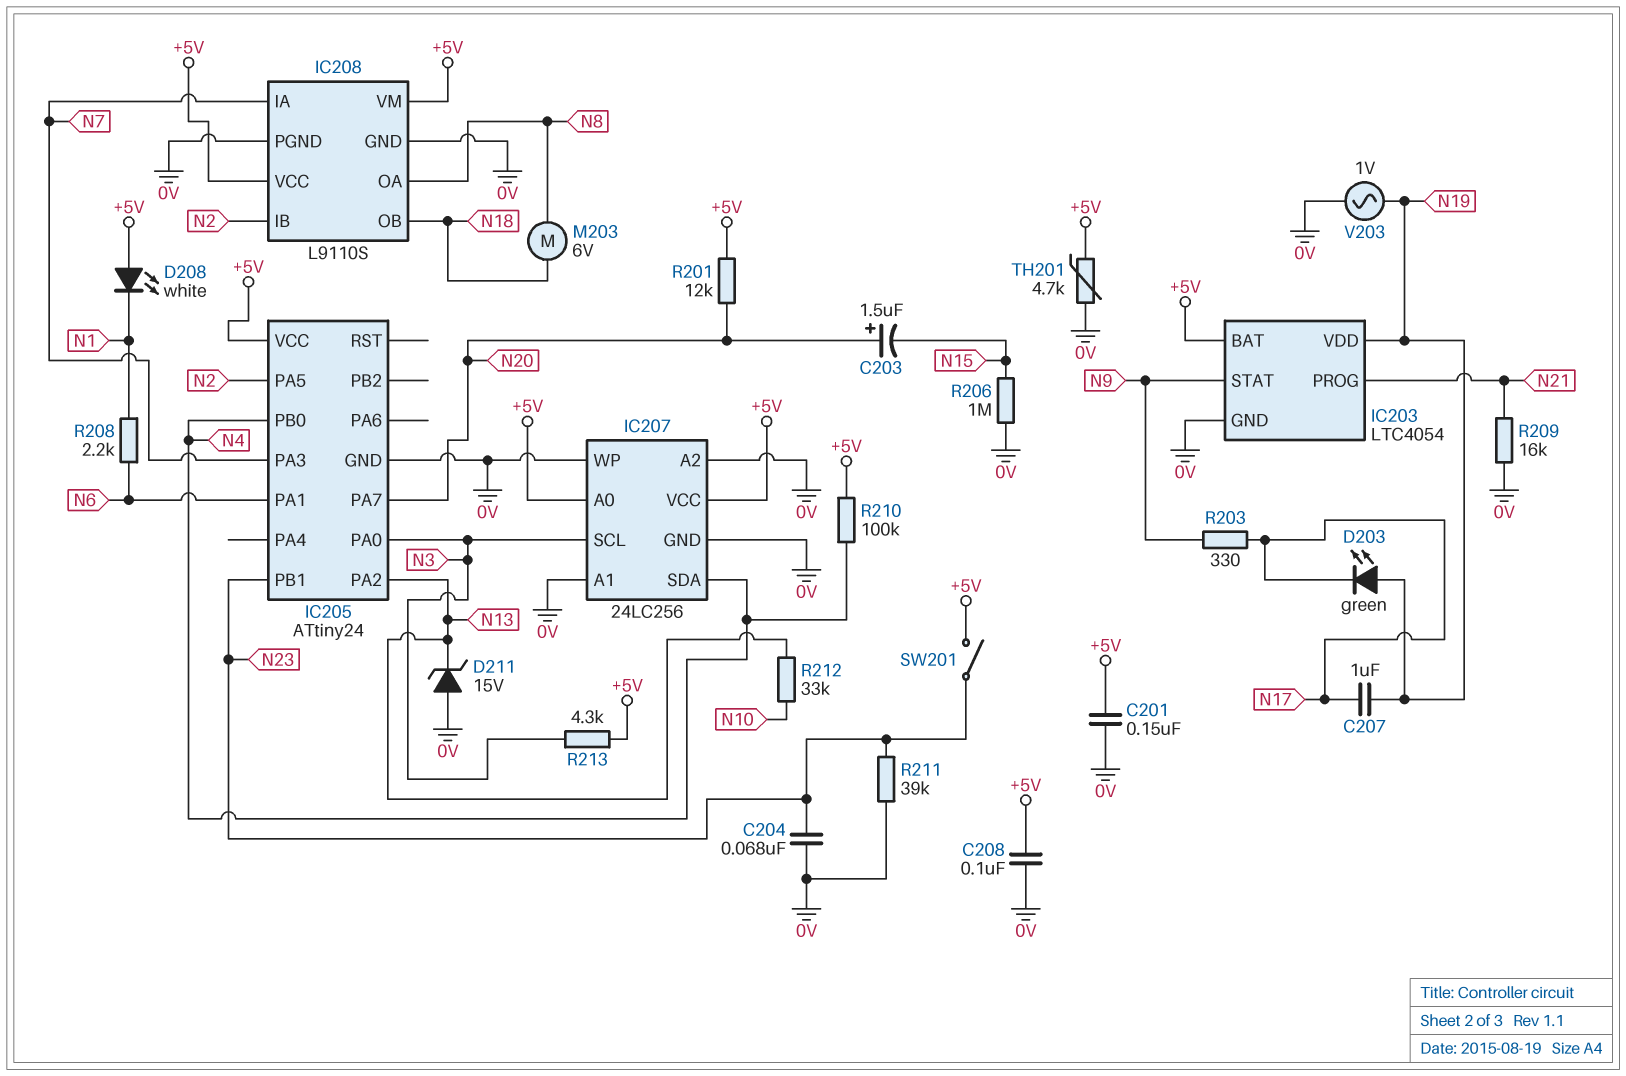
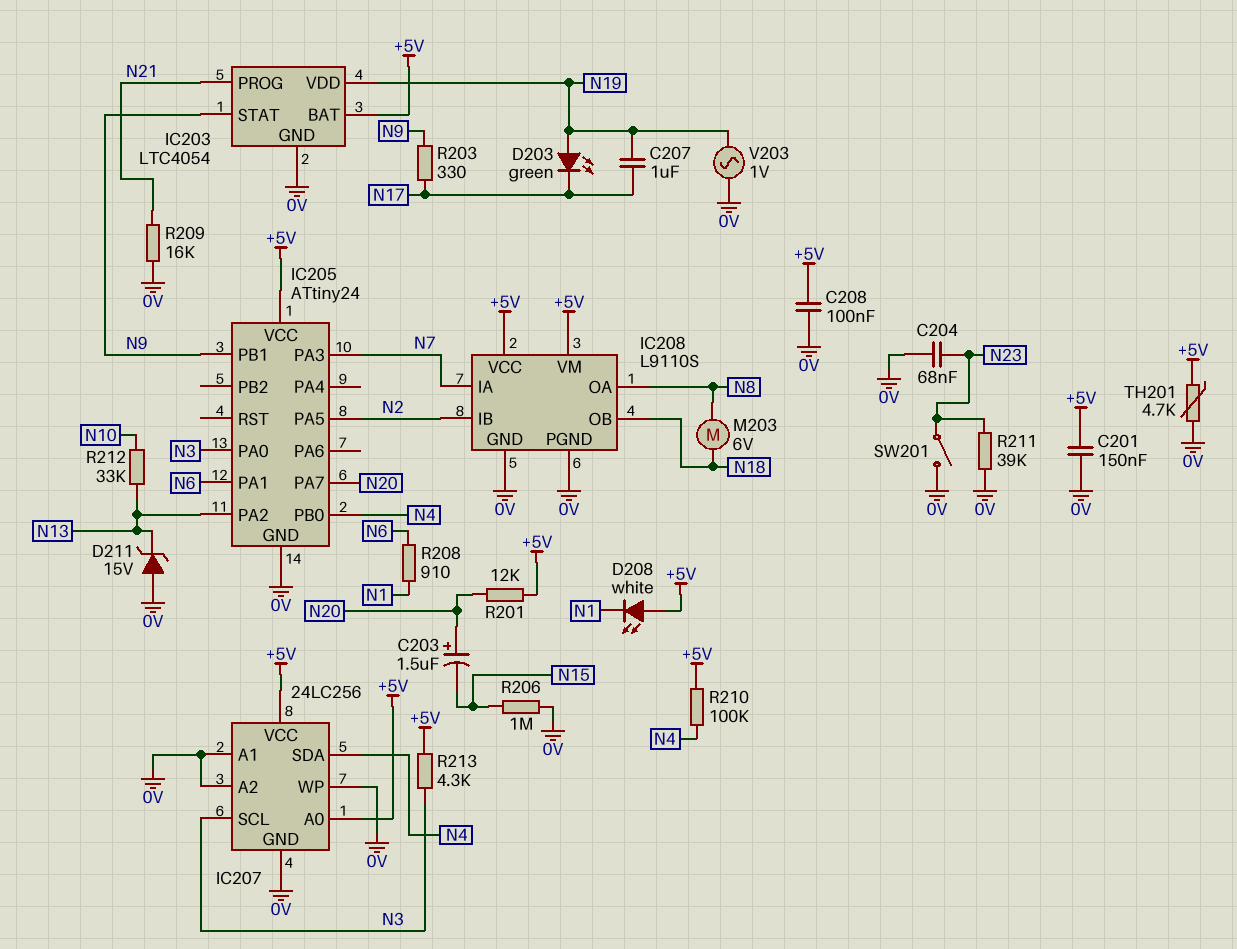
IC205 pin PB1: N23 -> N9
R208: 2.2k (N1, N6) -> 910 (N1, N6)
SW201: switch (+5V, N23) -> switch (0V, N23)

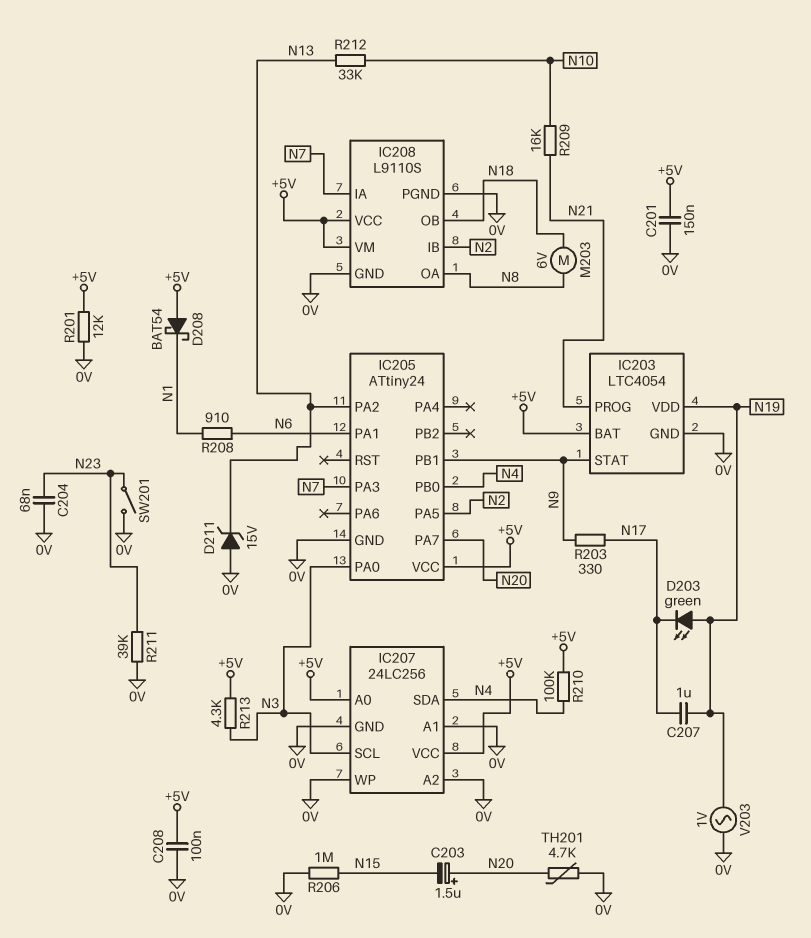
D208: LED white (A +5V, K N1) -> schottky BAT54 (A +5V, K N1)
R201: 12k (+5V, N20) -> 12k (+5V, 0V)
R209: 16k (0V, N21) -> 16k (N10, N21)
TH201: 4.7k (+5V, 0V) -> 4.7k (0V, N20)

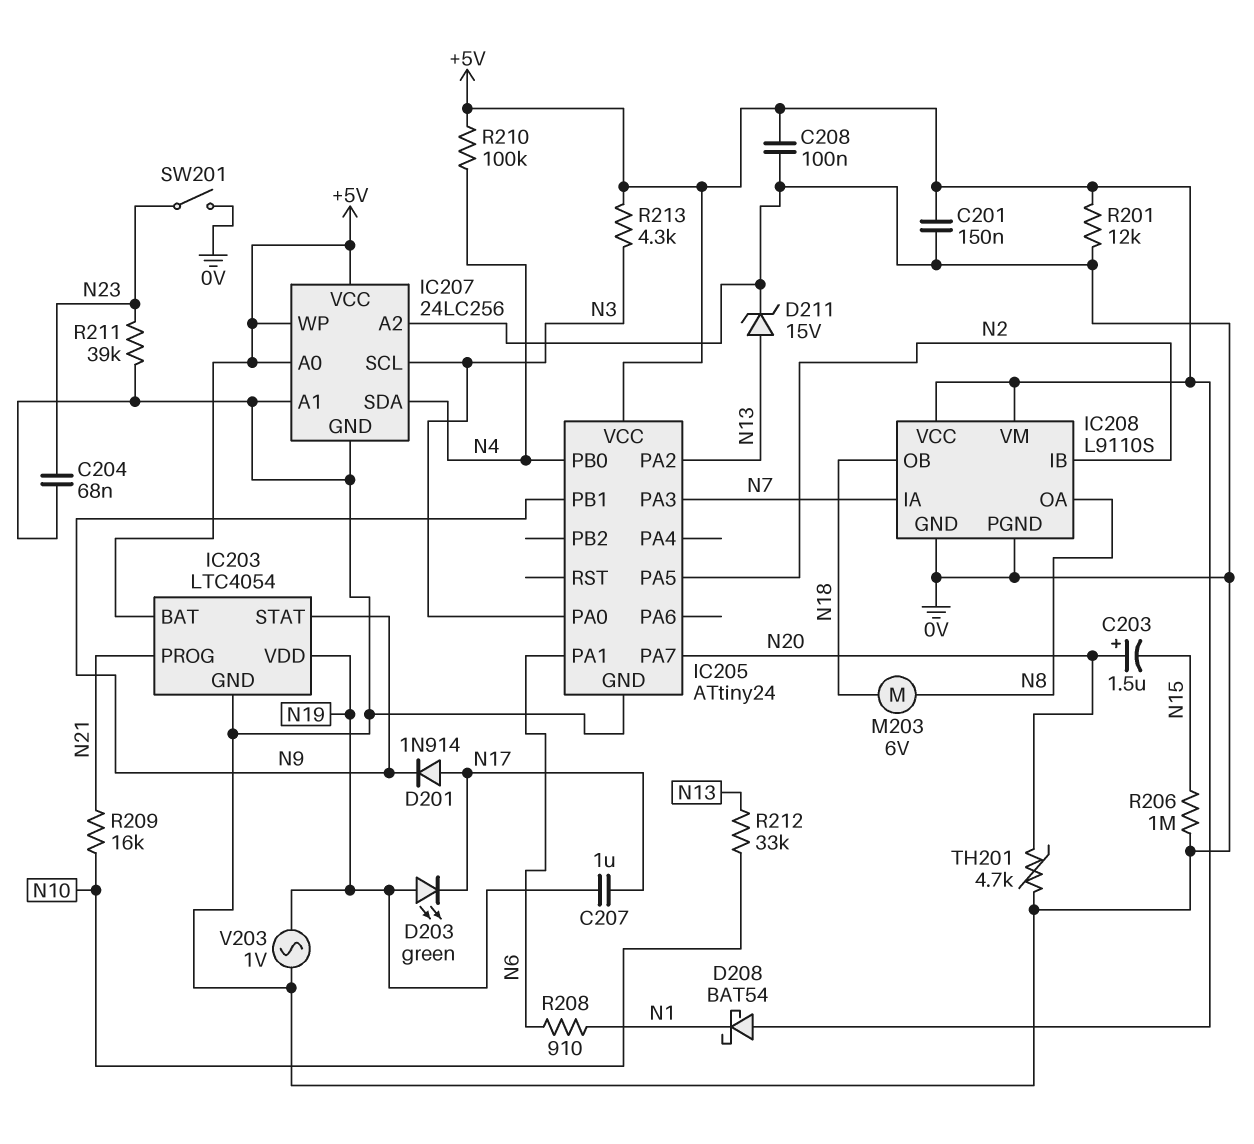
D201: none -> diode 1N914 (A N17, K N9)
D211: zener 15V (A 0V, K N13) -> zener 15V (A N13, K 0V)
IC207 pin WP: 0V -> +5V
R203: 330 (N9, N17) -> none

